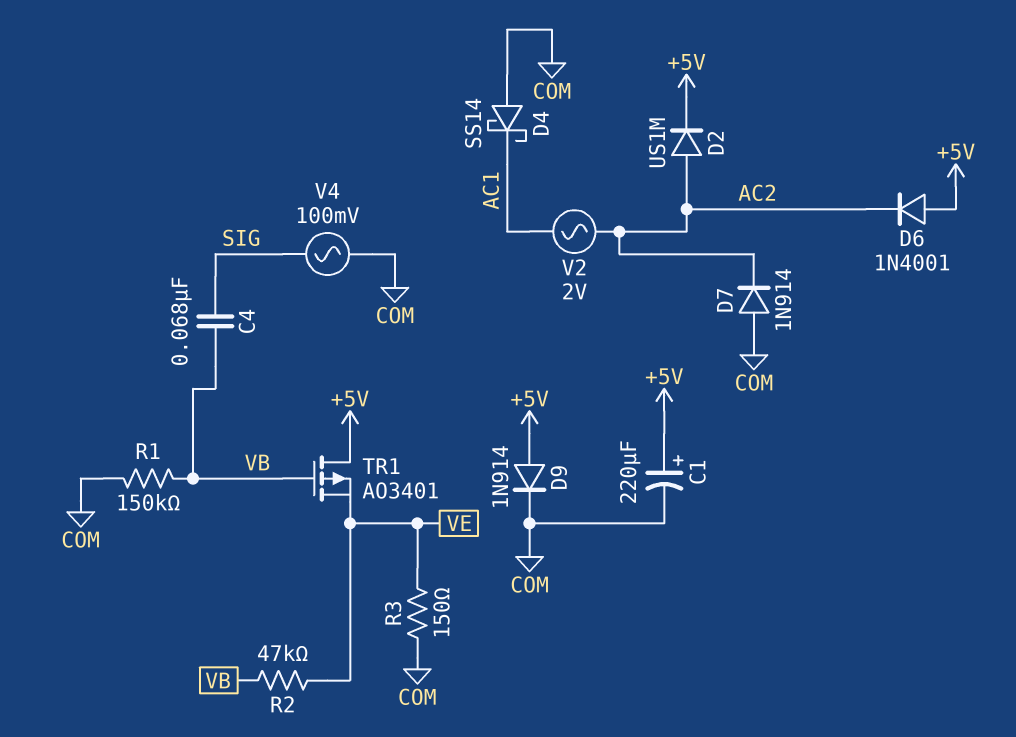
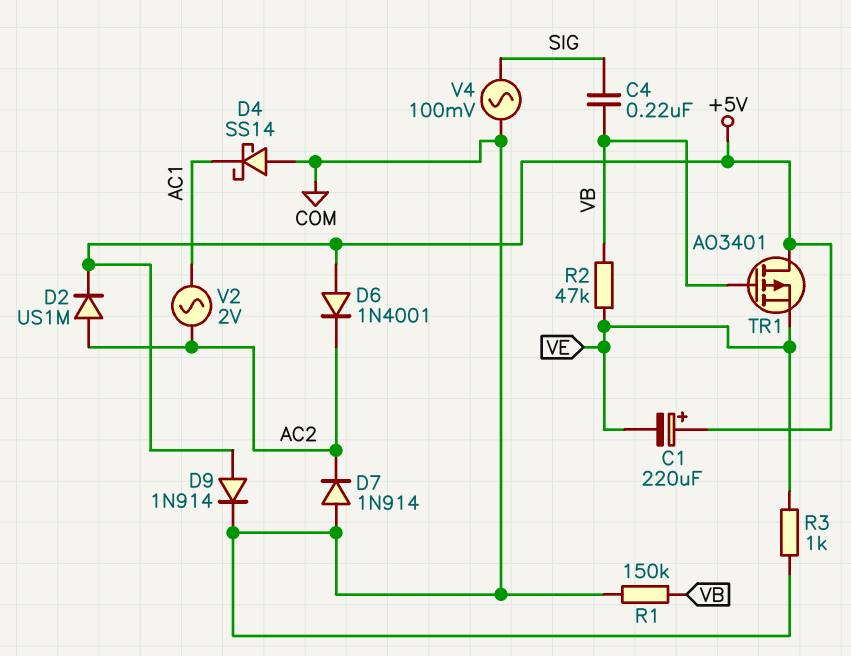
C1: 220uF (plus +5V, minus COM) -> 220uF (plus +5V, minus VE)
C4: 68nF (SIG, VB) -> 220nF (SIG, VB)
R3: 150 (COM, VE) -> 1k (COM, VE)

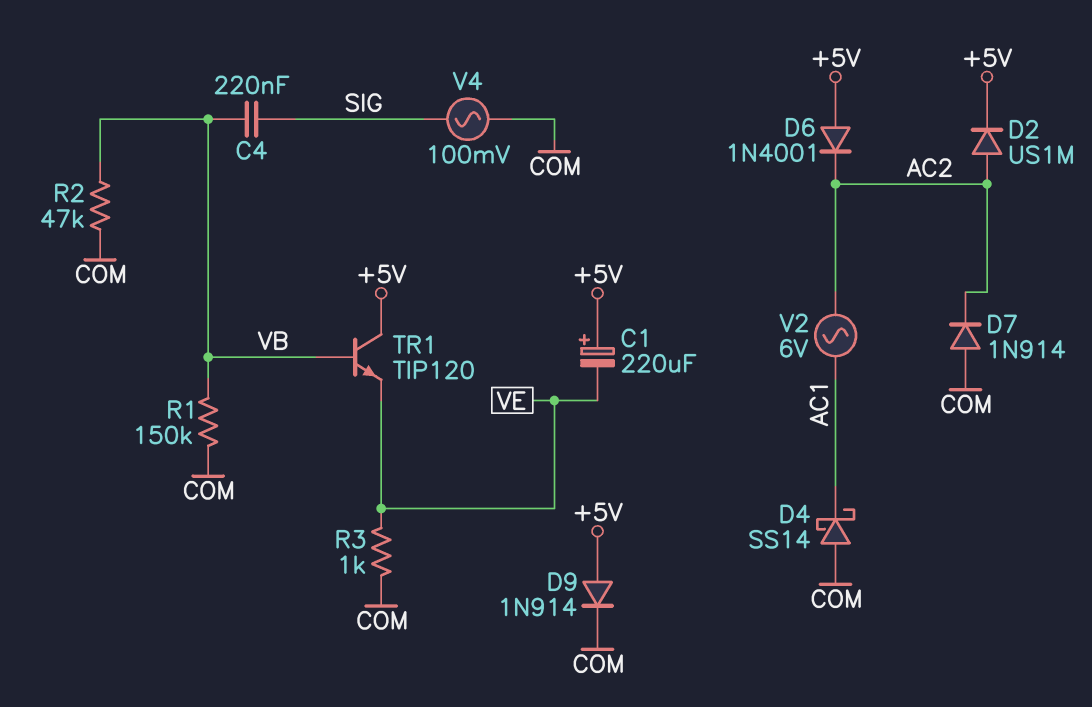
R2: 47k (VB, VE) -> 47k (COM, VB)
TR1: PMOS AO3401 (G VB, D +5V, S VE) -> NPN TIP120 (B VB, C +5V, E VE)
V2: AC 2V (AC1, AC2) -> AC 6V (AC1, AC2)

